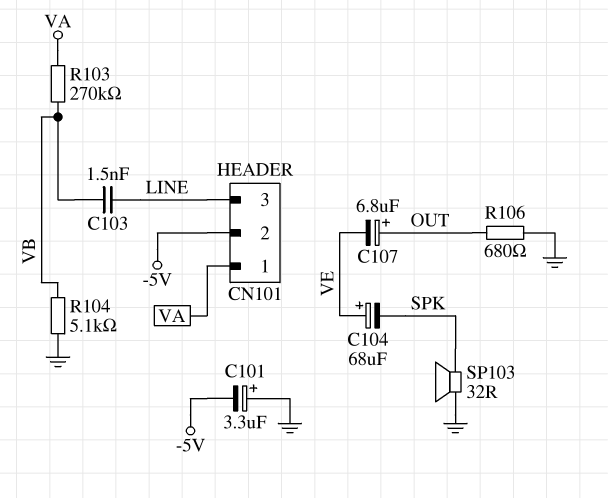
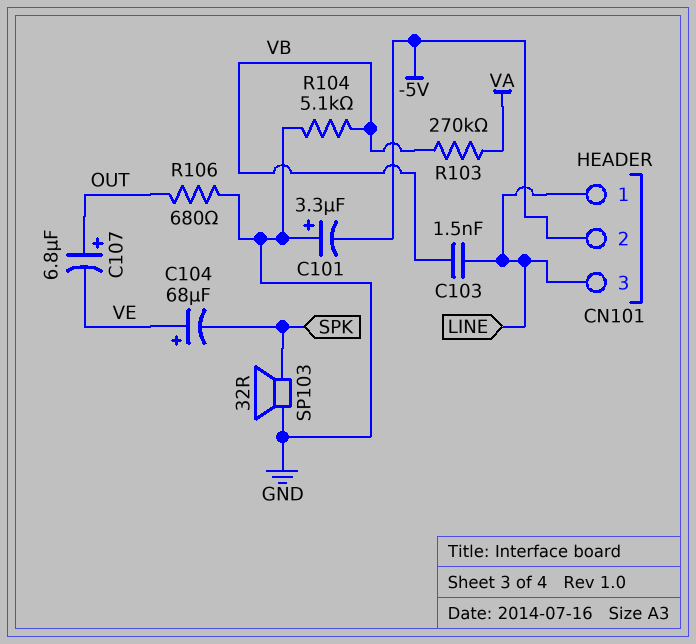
CN101 pin 1: VA -> LINE

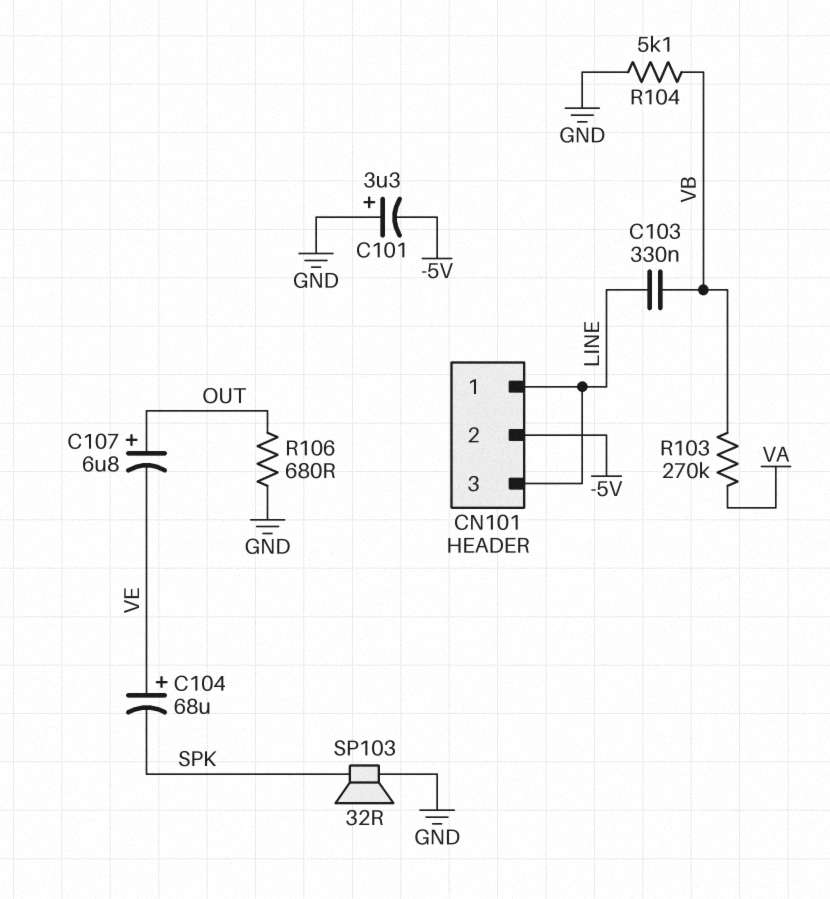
C103: 1.5nF (LINE, VB) -> 330nF (LINE, VB)

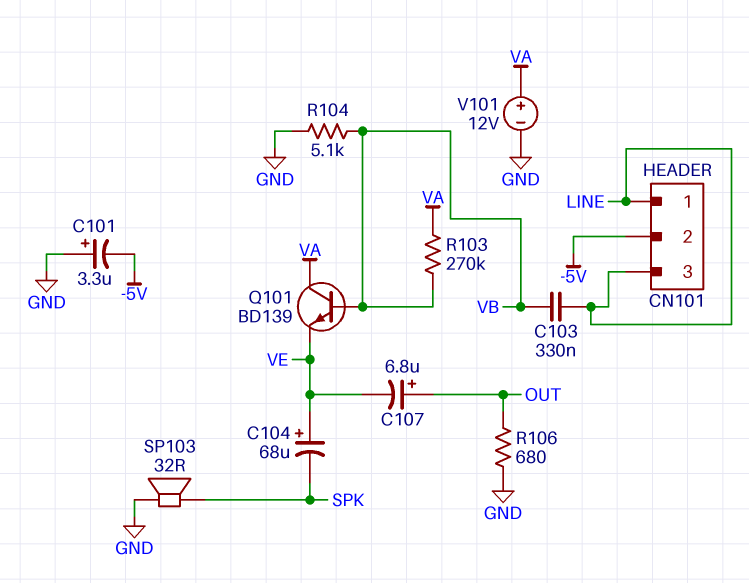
Q101: none -> NPN BD139 (B VB, C VA, E VE)
V101: none -> 12V (plus VA, minus GND)

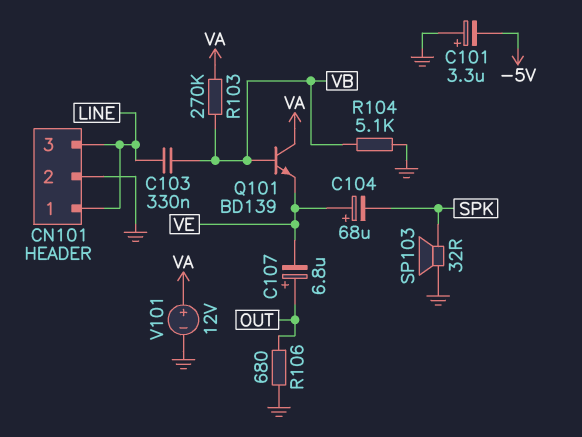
CN101 pin 2: -5V -> GND

